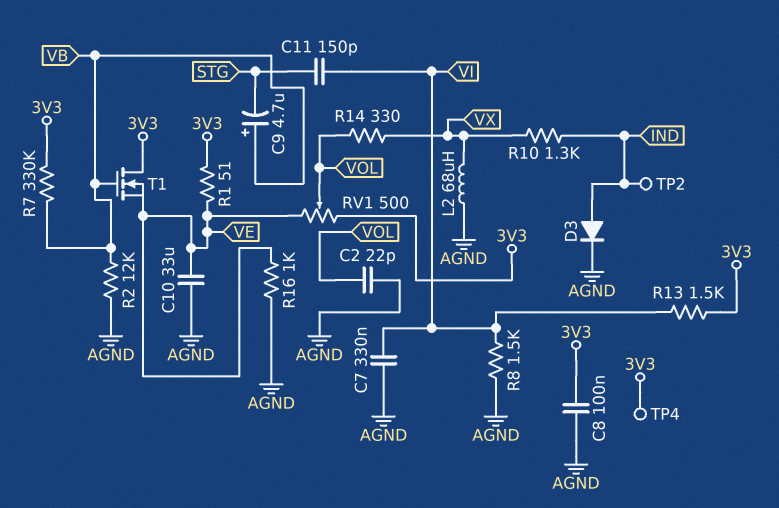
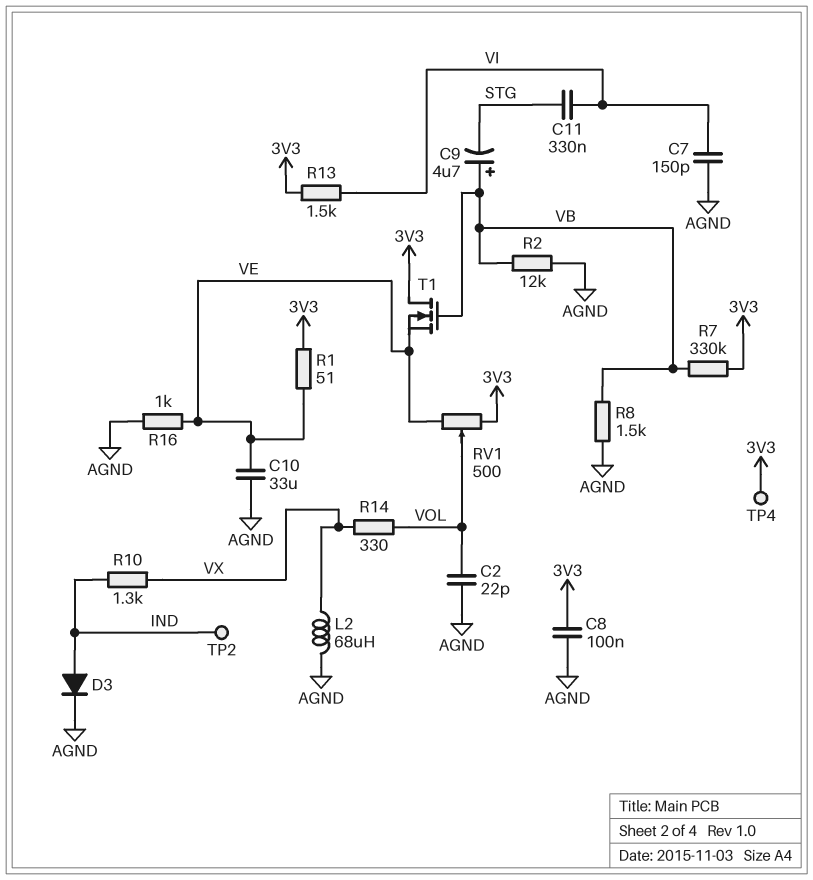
C7: 330nF (AGND, VI) -> 150pF (AGND, VI)
C11: 150pF (STG, VI) -> 330nF (STG, VI)
R8: 1.5k (AGND, VI) -> 1.5k (AGND, VB)

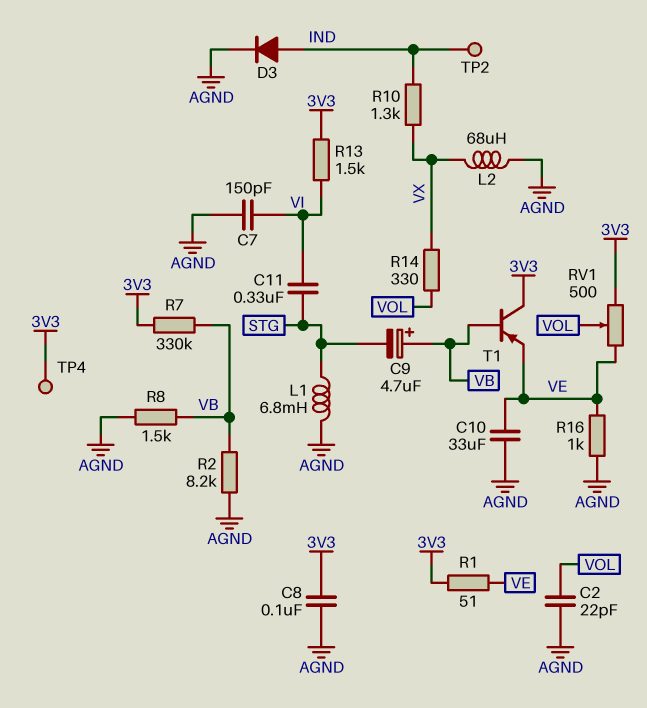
L1: none -> 6.8mH (AGND, STG)
R2: 12k (AGND, VB) -> 8.2k (AGND, VB)
T1: NMOS (G VB, D 3V3, S VE) -> PNP (B VB, C 3V3, E VE)

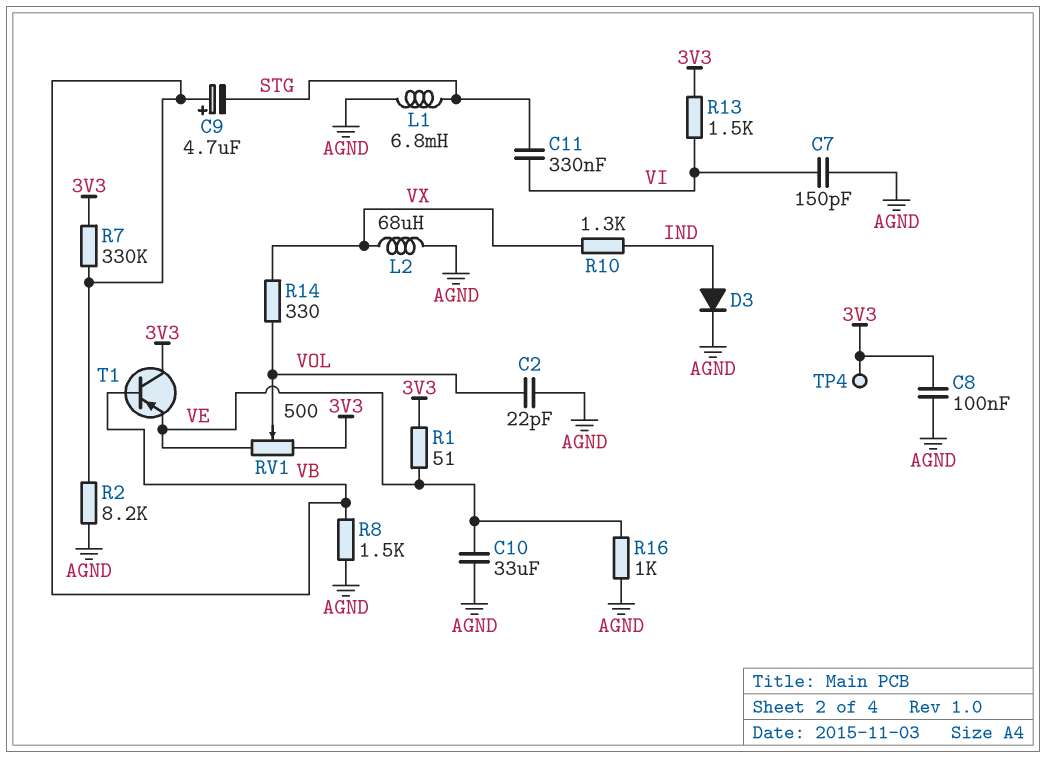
TP2: test point (IND) -> none

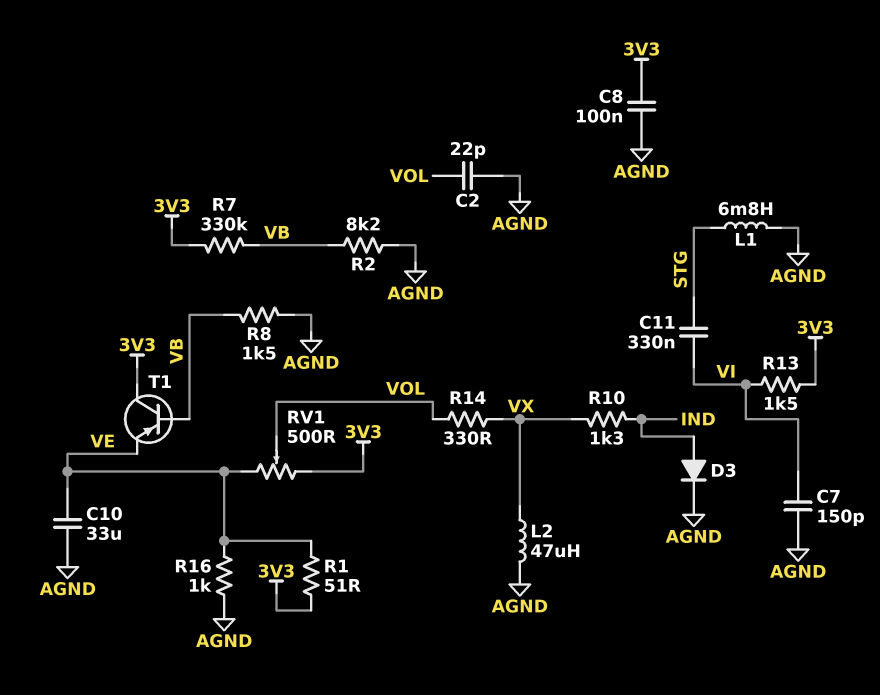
C9: 4.7uF (plus VB, minus STG) -> none
L2: 68uH (AGND, VX) -> 47uH (AGND, VX)
TP4: test point (3V3) -> none

